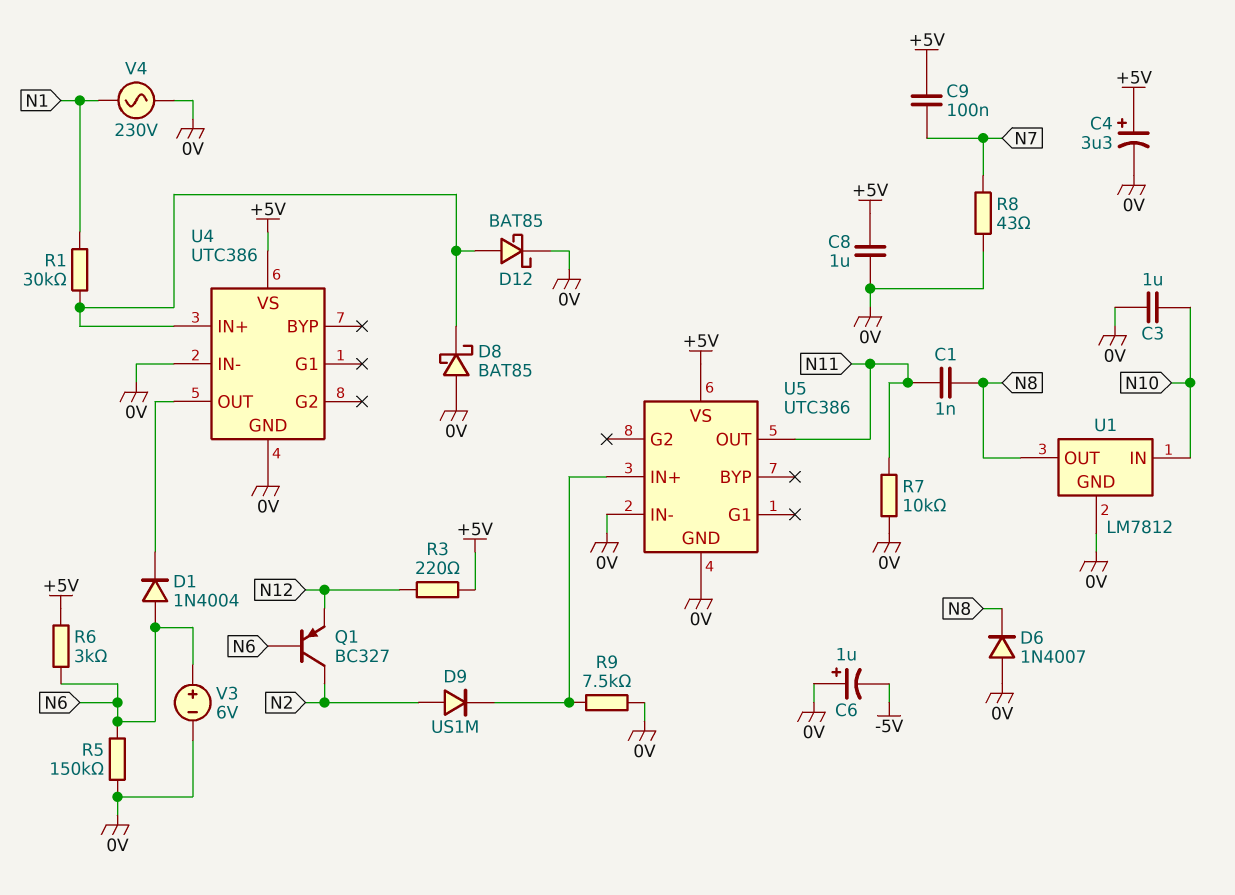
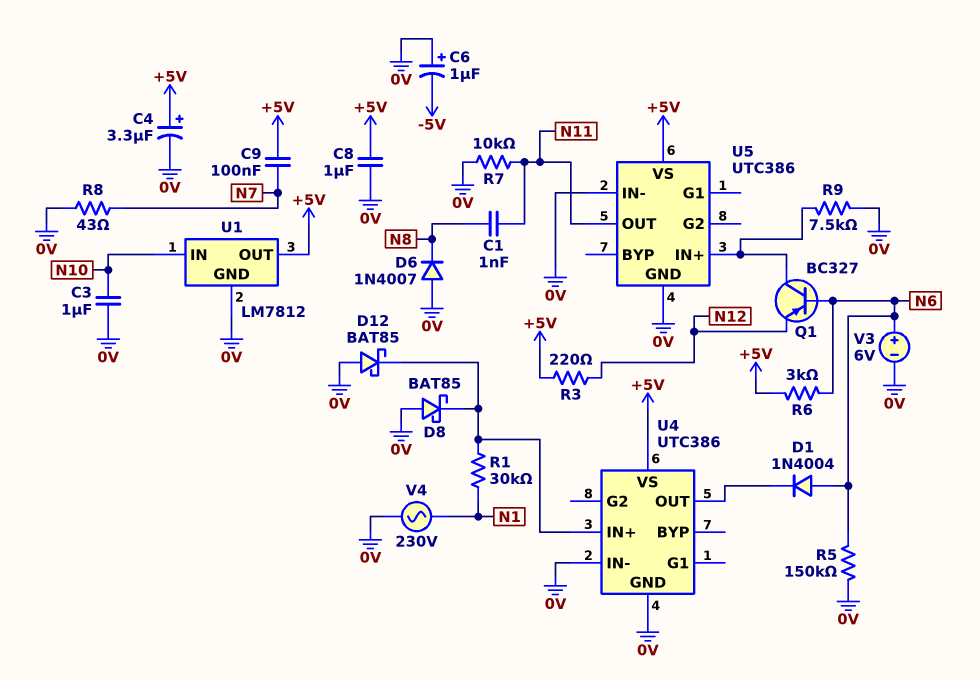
D9: diode US1M (A N2, K U5/IN+) -> none
D12: schottky BAT85 (A U4/IN+, K 0V) -> schottky BAT85 (A 0V, K U4/IN+)
Q1: PNP BC327 (B N6, C N2, E N12) -> PNP BC327 (B N6, C U5/IN+, E N12)
U1 pin OUT: N8 -> +5V

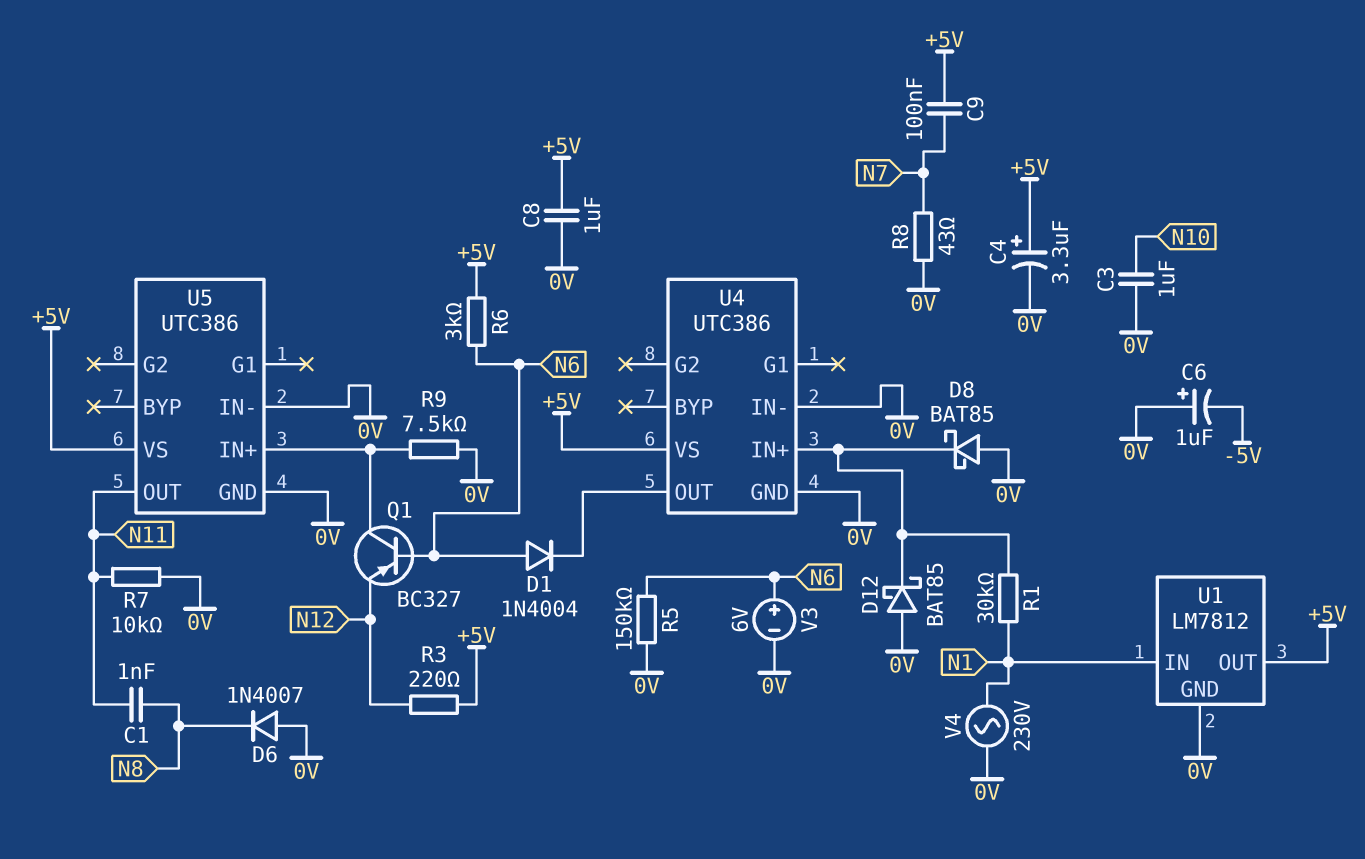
U1 pin IN: N10 -> N1

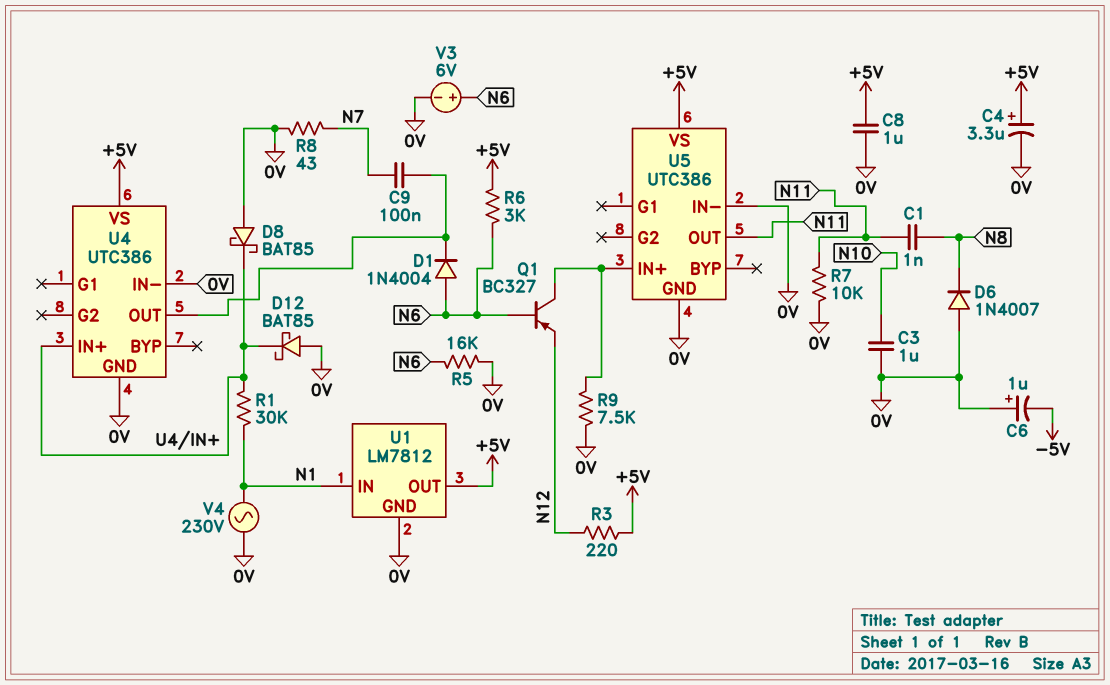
C9: 100nF (+5V, N7) -> 100nF (N7, U4/OUT)
R5: 150k (0V, N6) -> 16k (0V, N6)

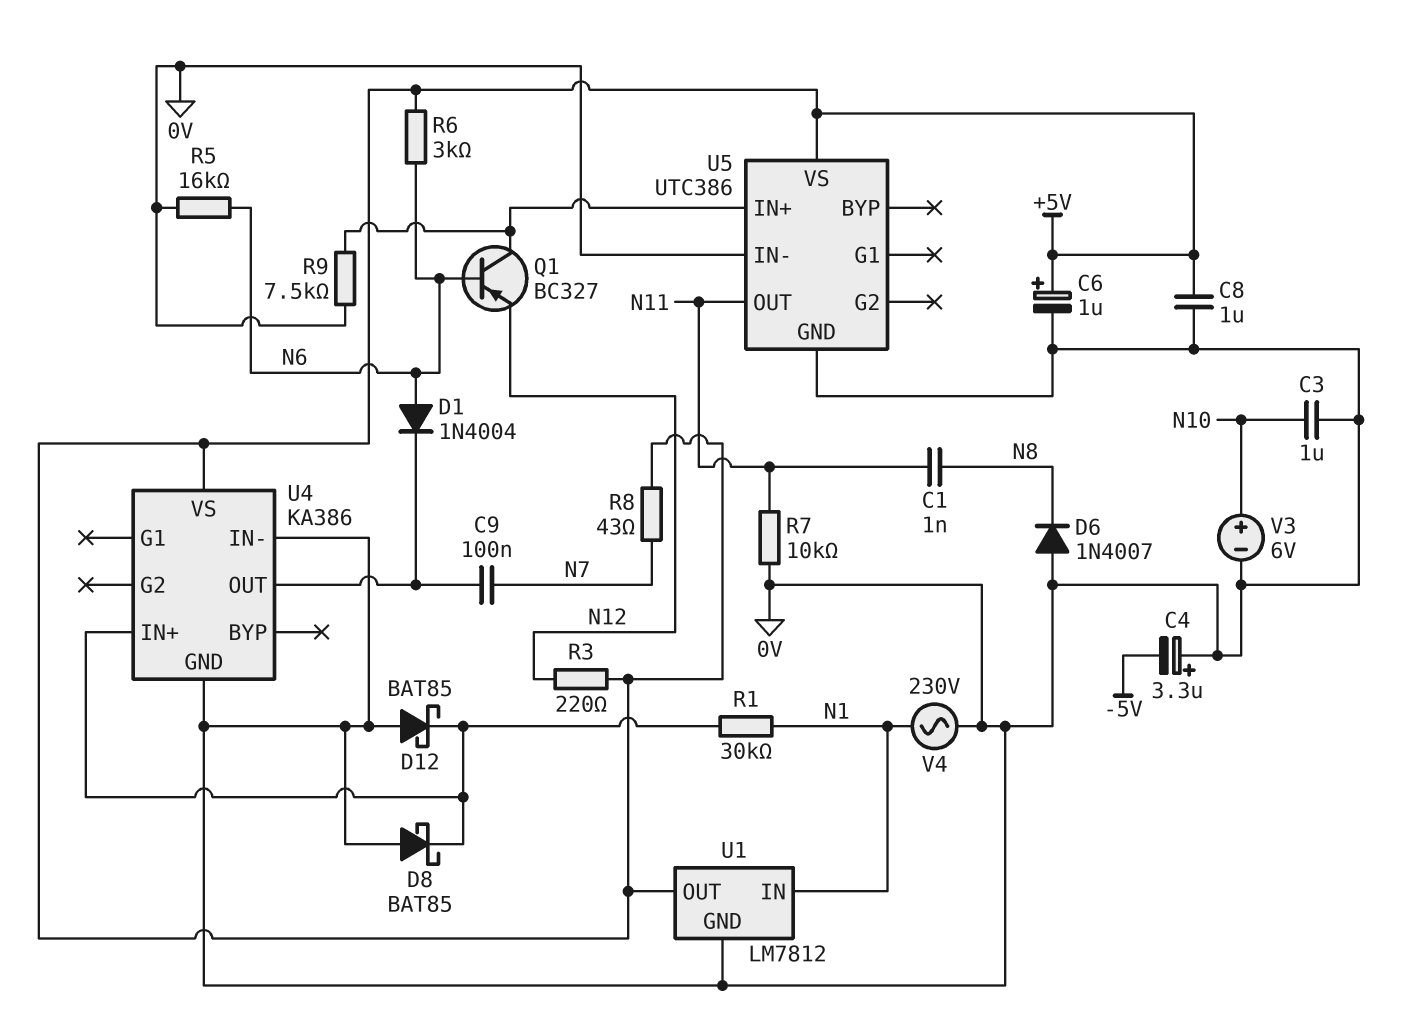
C4: 3.3uF (plus +5V, minus 0V) -> 3.3uF (plus 0V, minus -5V)
C6: 1uF (plus 0V, minus -5V) -> 1uF (plus +5V, minus 0V)
R8: 43 (0V, N7) -> 43 (+5V, N7)
U4: UTC386 -> KA386
V3: 6V (plus N6, minus 0V) -> 6V (plus N10, minus 0V)

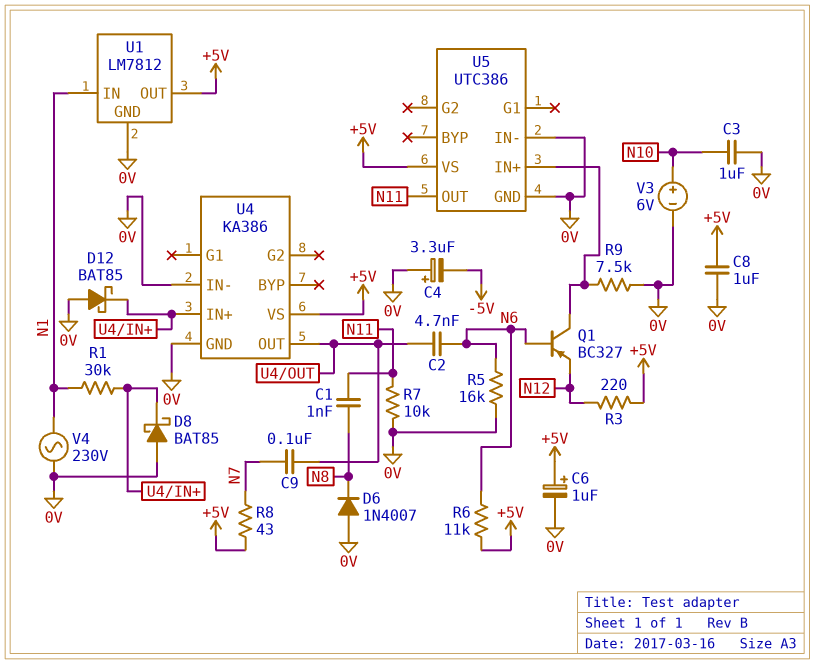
C2: none -> 4.7nF (N6, U4/OUT)
D1: diode 1N4004 (A N6, K U4/OUT) -> none
R6: 3k (+5V, N6) -> 11k (+5V, N6)

